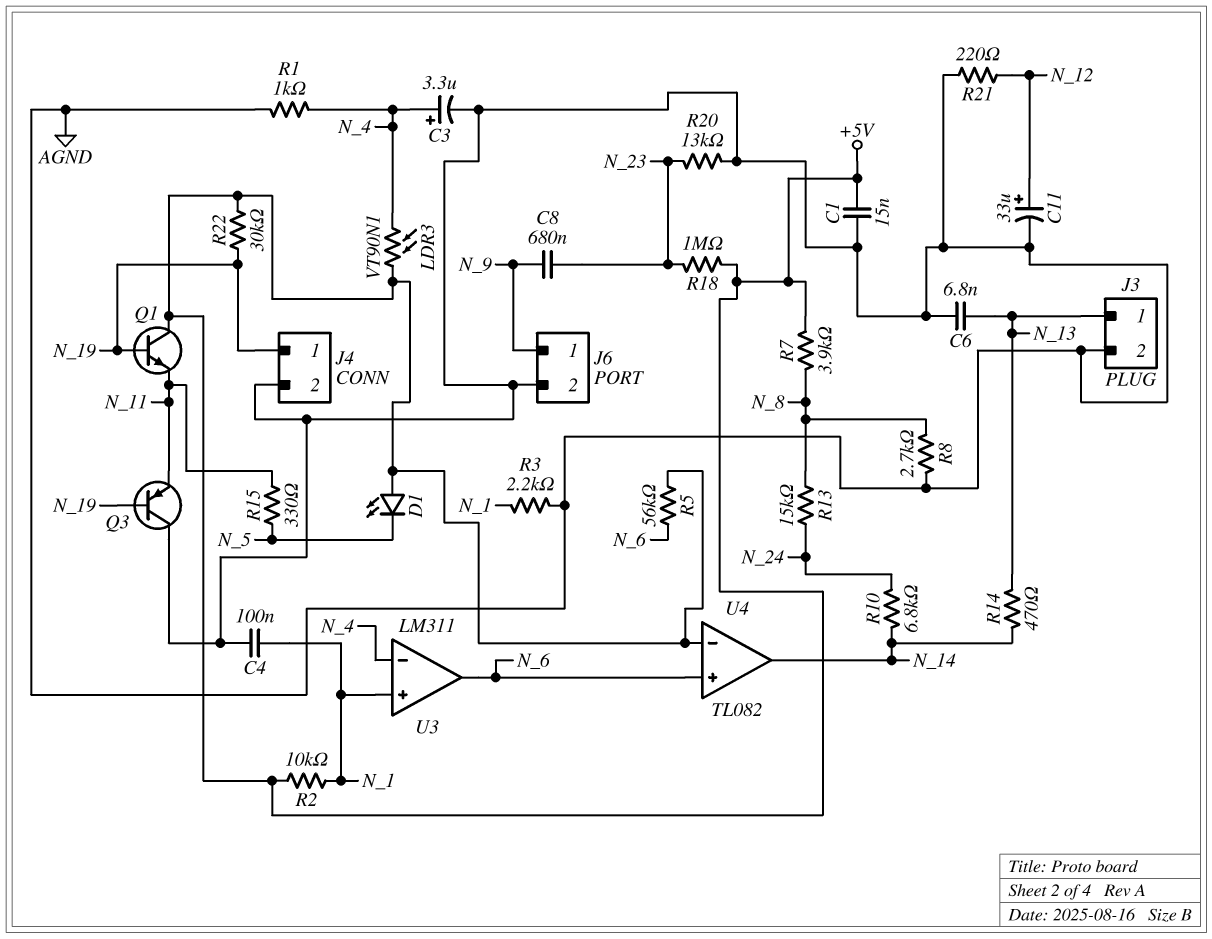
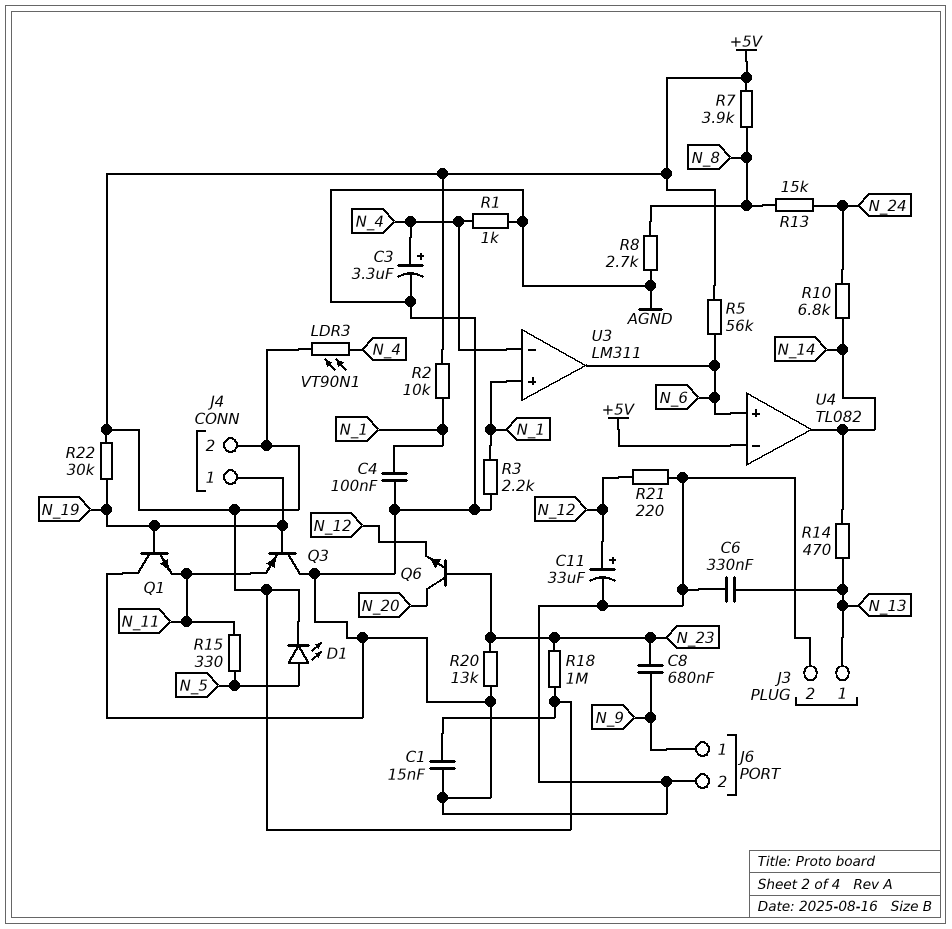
C6: 6.8nF (AGND, N_13) -> 330nF (AGND, N_13)
D1: LED (A +5V, K N_5) -> LED (A N_5, K +5V)
J4 pin 2: AGND -> +5V
Q1: NPN (B N_19, C +5V, E N_11) -> NPN (B N_19, C AGND, E N_11)
Q6: none -> NPN (B N_23, C N_20, E N_12)

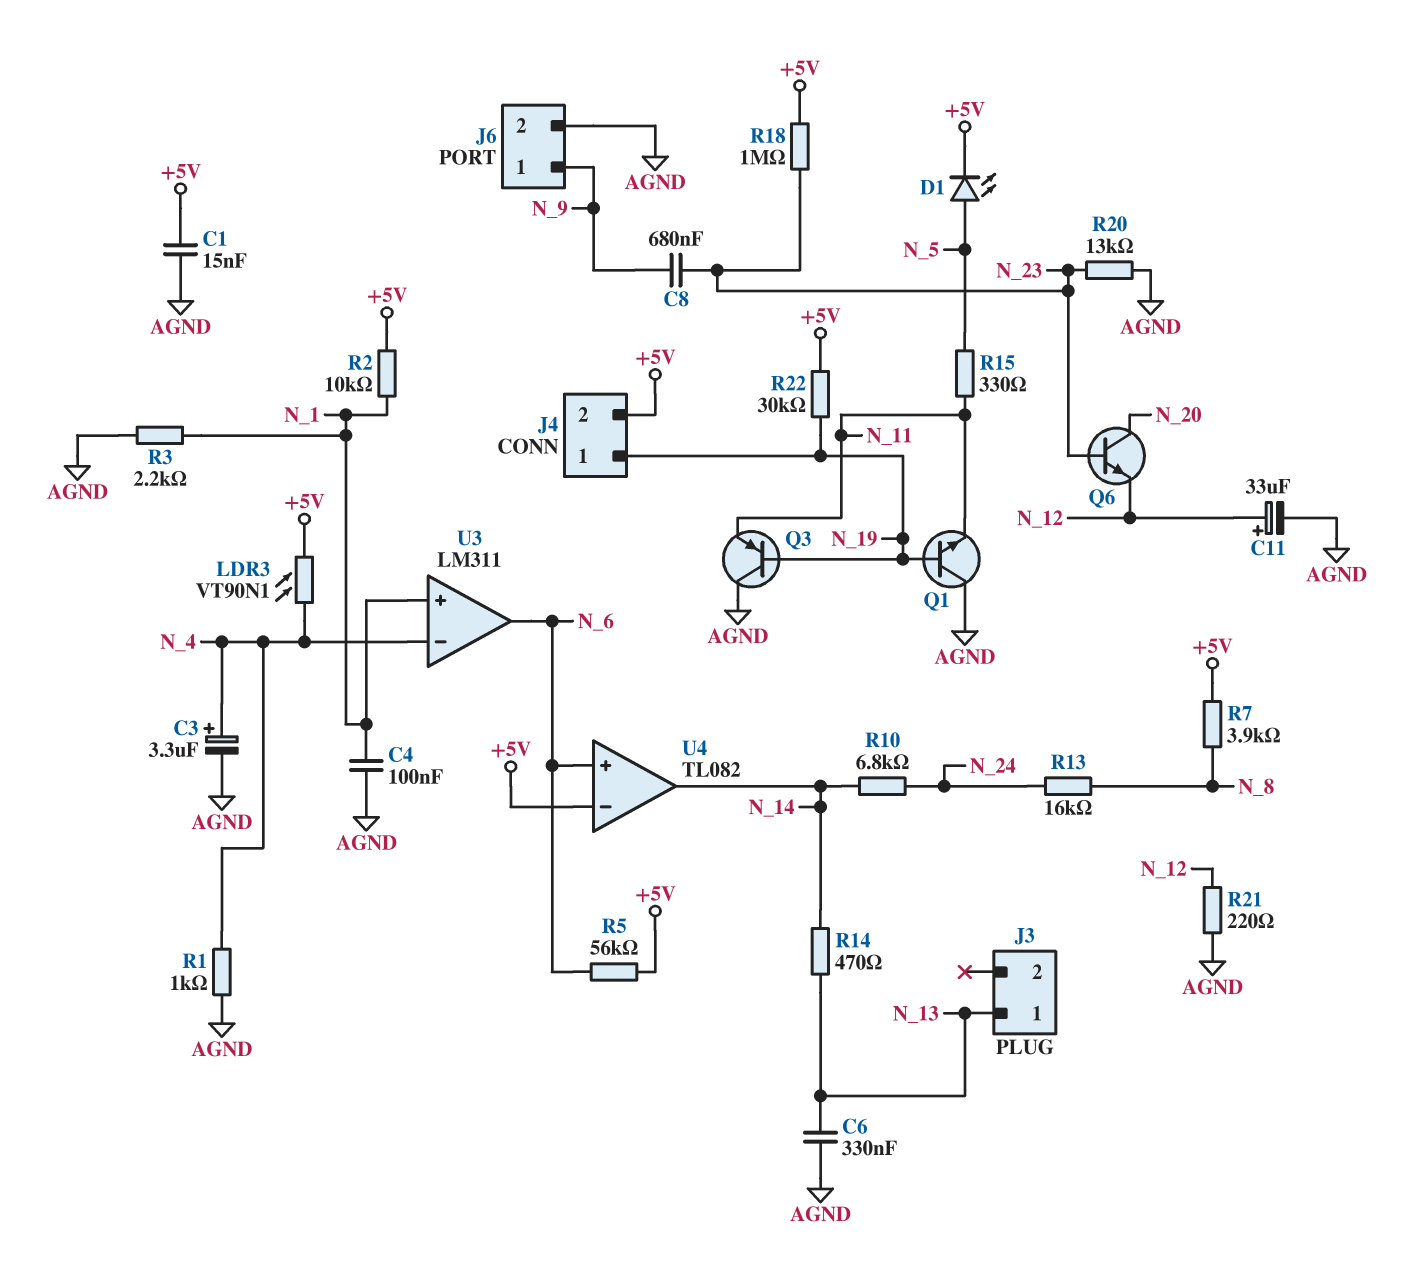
J3 pin 2: AGND -> none
R8: 2.7k (AGND, N_8) -> none
R13: 15k (N_8, N_24) -> 16k (N_8, N_24)

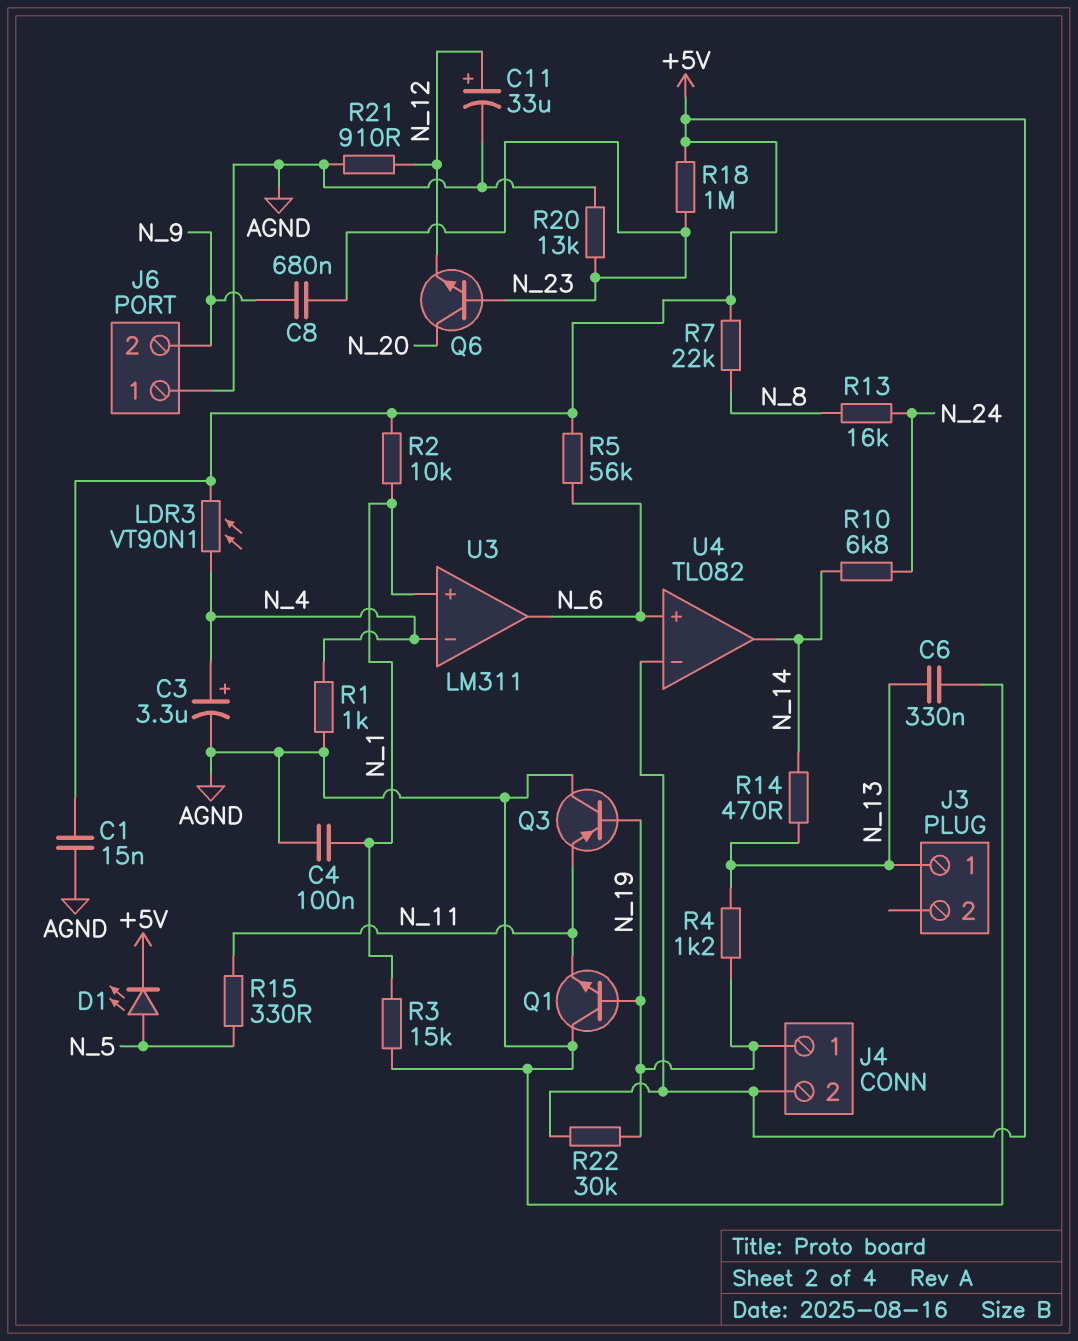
J6 pin 1: N_9 -> AGND
J6 pin 2: AGND -> N_9
R3: 2.2k (AGND, N_1) -> 15k (AGND, N_1)
R4: none -> 1.2k (N_13, N_19)
R7: 3.9k (+5V, N_8) -> 22k (+5V, N_8)
R21: 220 (AGND, N_12) -> 910 (AGND, N_12)

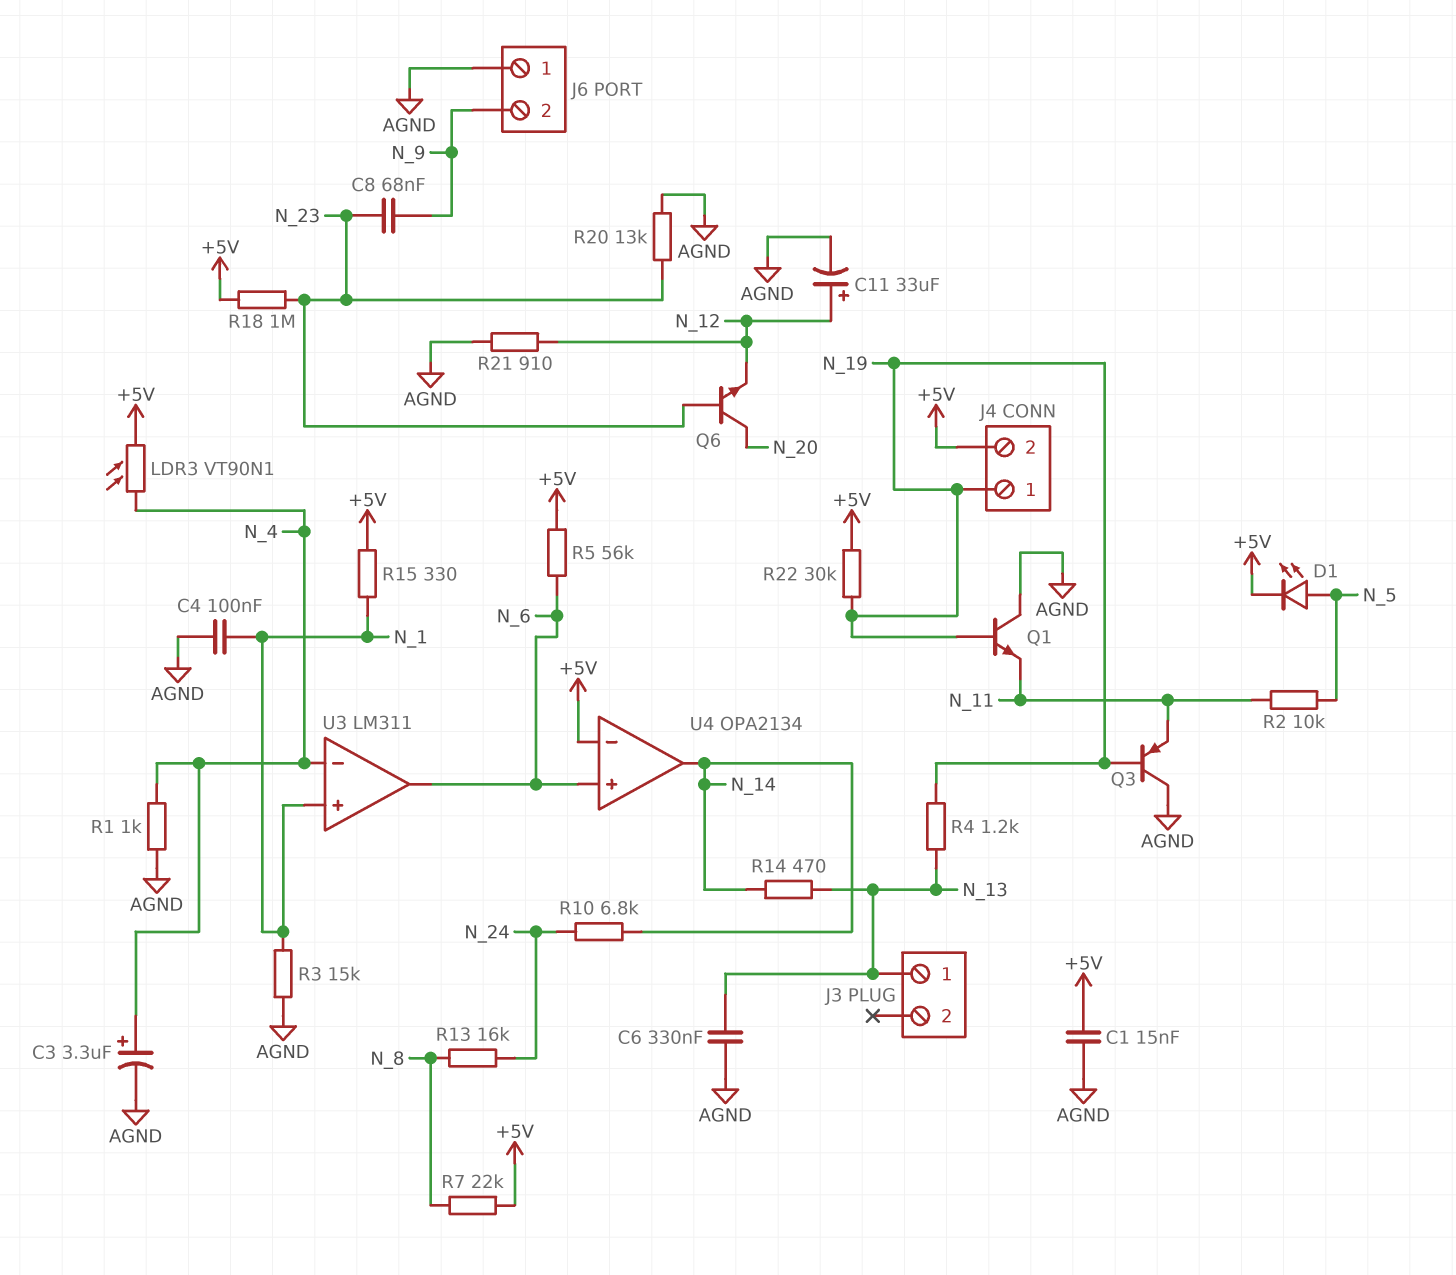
C8: 680nF (N_9, N_23) -> 68nF (N_9, N_23)
R2: 10k (+5V, N_1) -> 10k (N_5, N_11)
R15: 330 (N_5, N_11) -> 330 (+5V, N_1)
U4: TL082 -> OPA2134

